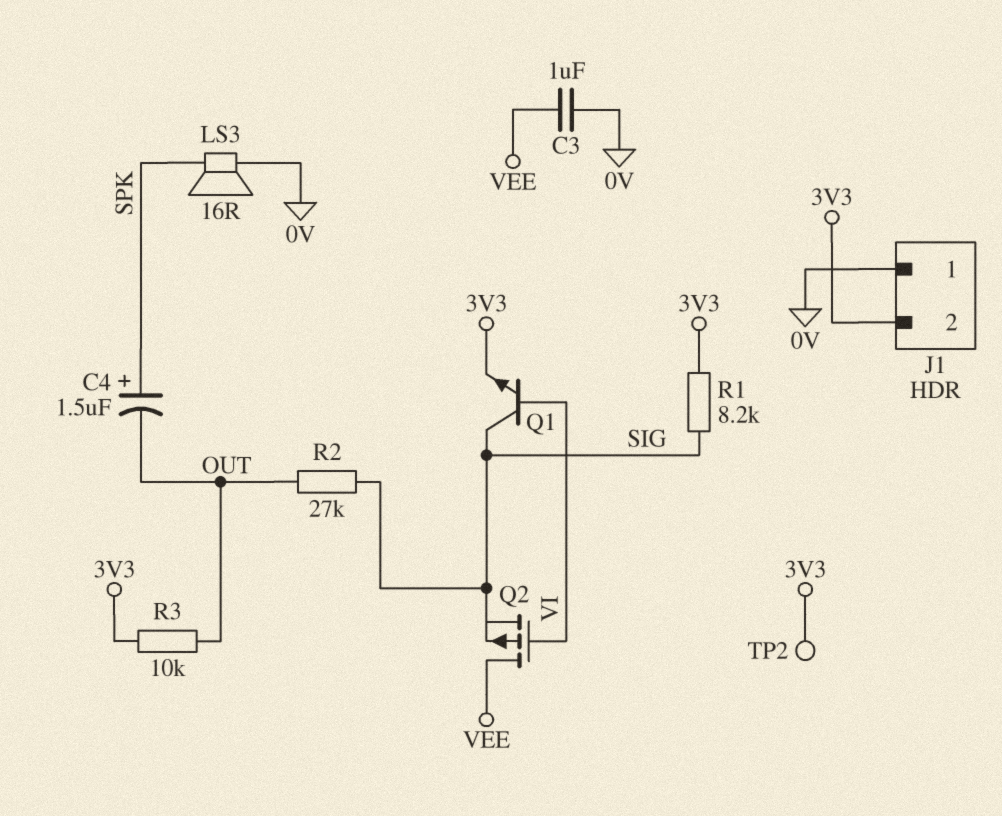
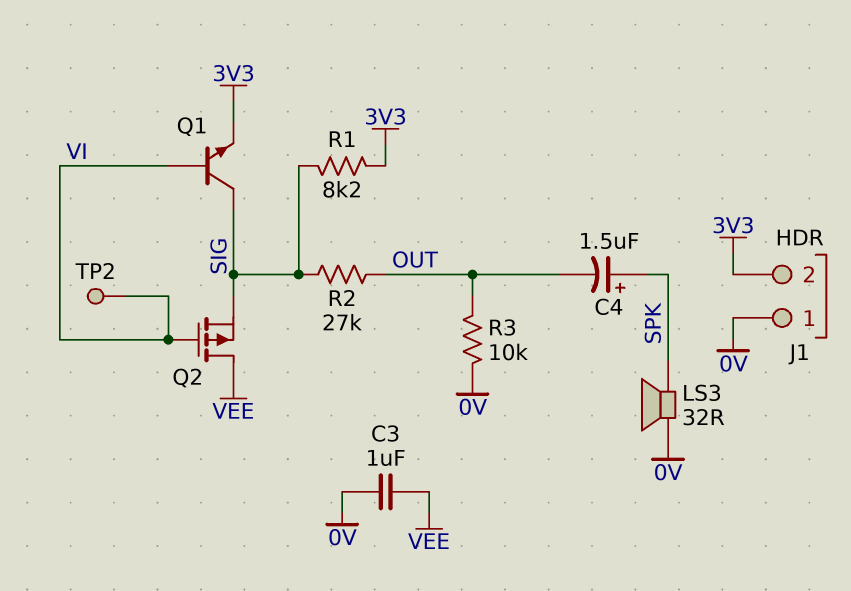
LS3: speaker 16R (0V, SPK) -> speaker 32R (0V, SPK)
R3: 10k (3V3, OUT) -> 10k (0V, OUT)
TP2: test point (3V3) -> test point (VI)

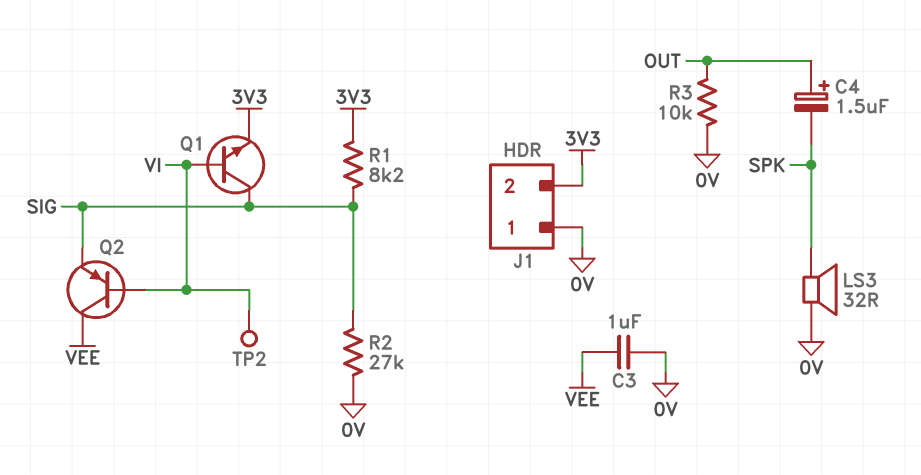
C4: 1.5uF (plus SPK, minus OUT) -> 1.5uF (plus OUT, minus SPK)
Q2: PMOS (G VI, D VEE, S SIG) -> PNP (B VI, C VEE, E SIG)
R2: 27k (OUT, SIG) -> 27k (0V, SIG)

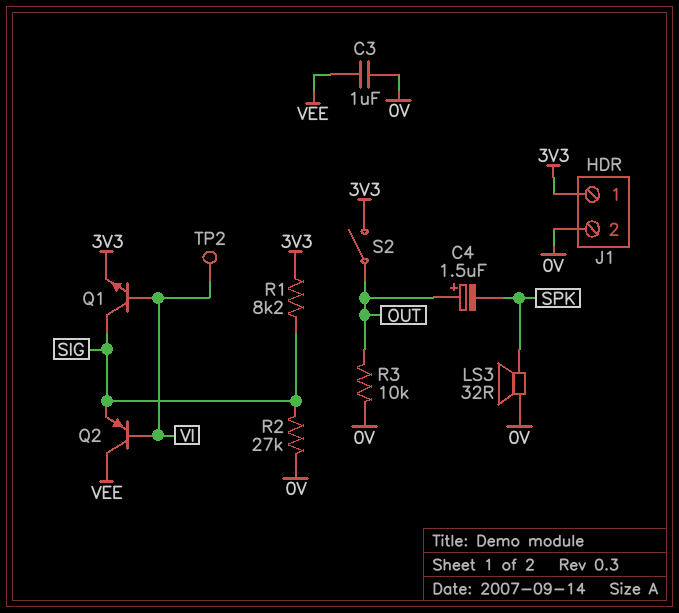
J1 pin 1: 0V -> 3V3
J1 pin 2: 3V3 -> 0V
S2: none -> switch (3V3, OUT)

